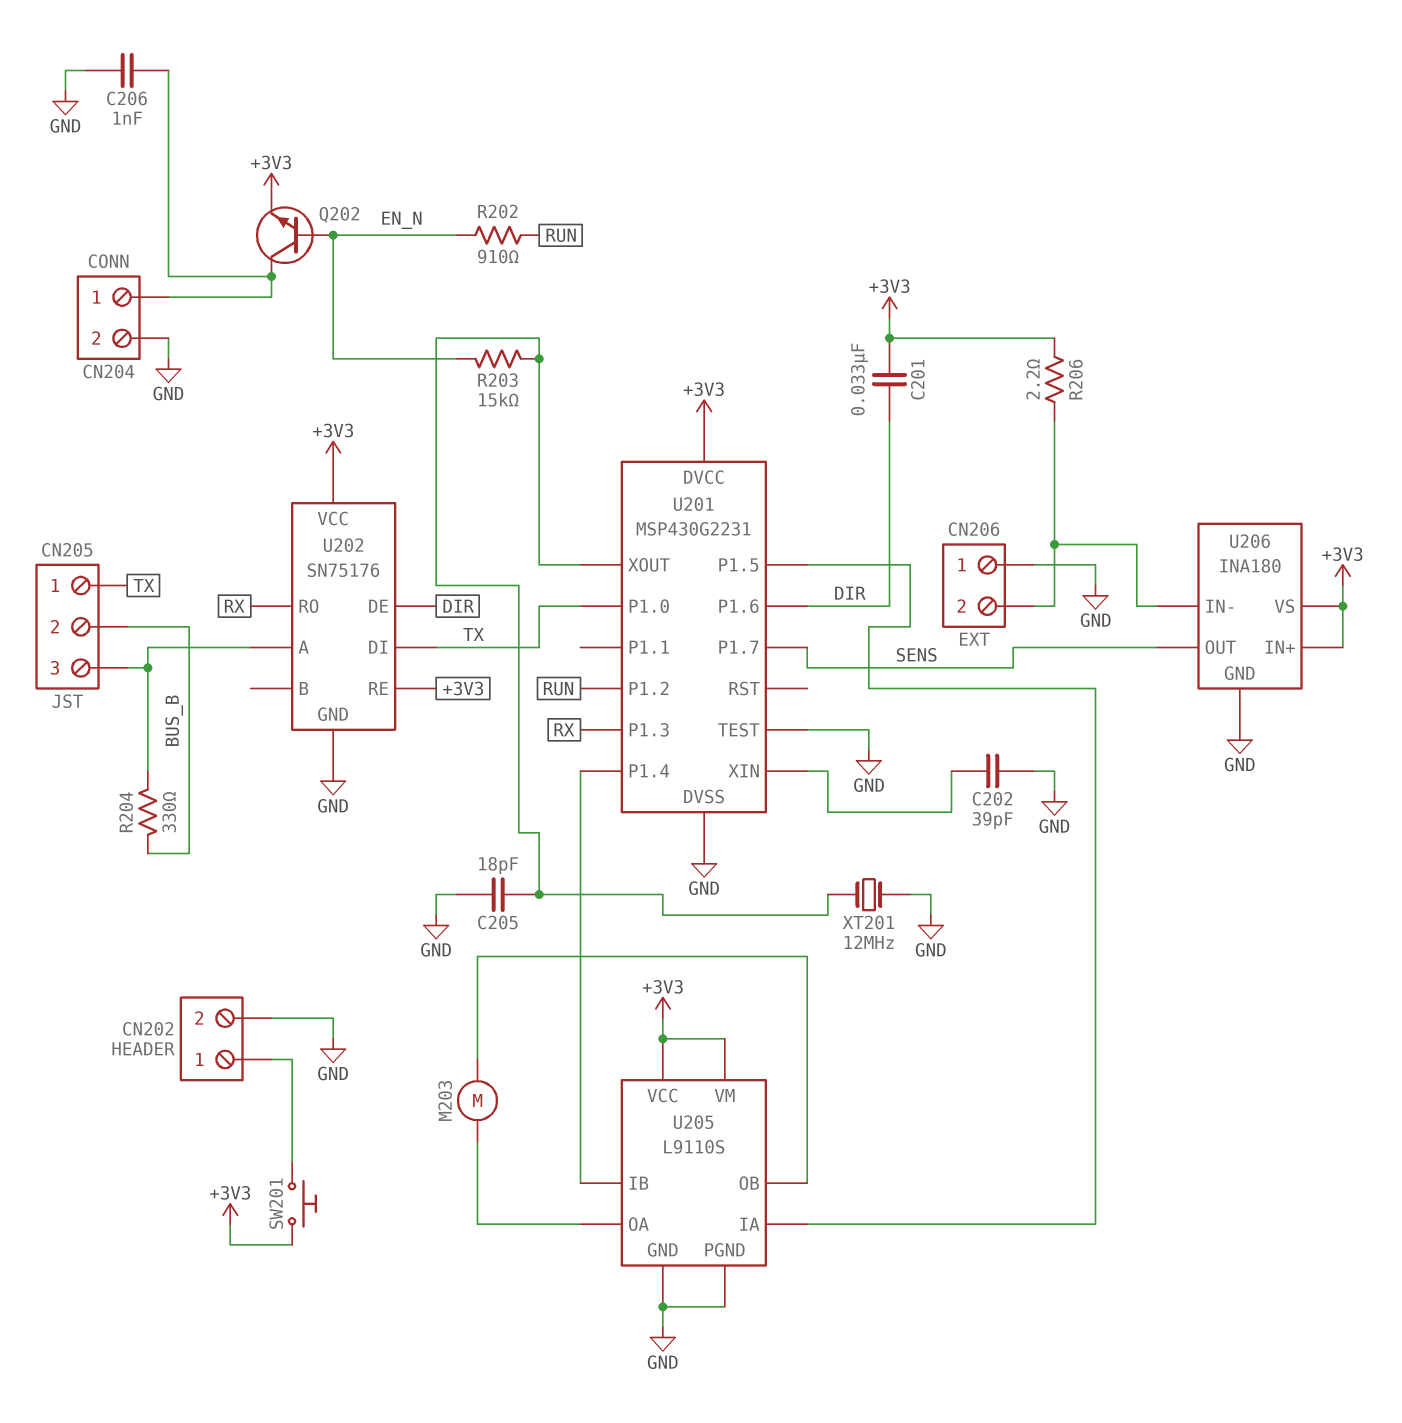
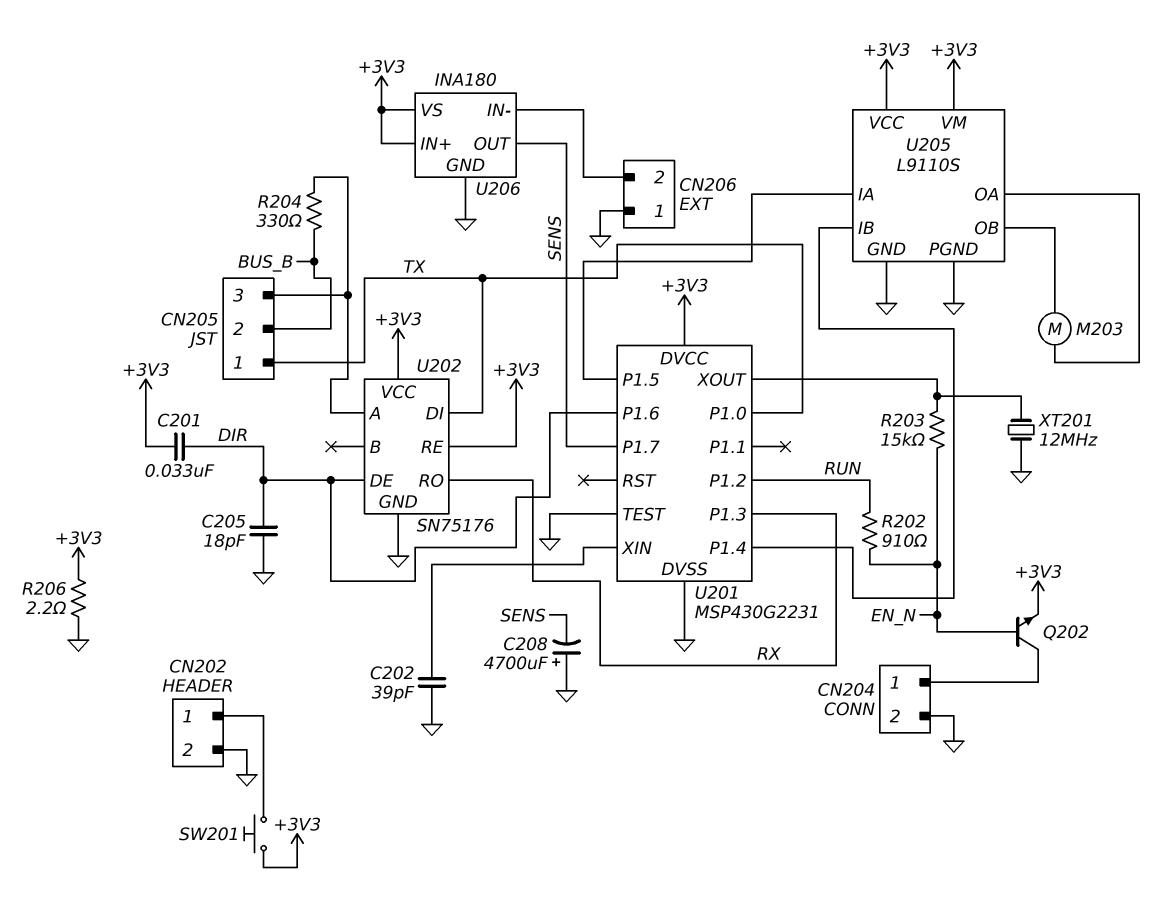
C205: 18pF (GND, U201/XOUT) -> 18pF (DIR, GND)
C206: 1nF (CN204/1, GND) -> none
C208: none -> 4700uF (plus GND, minus SENS)
R206: 2.2 (+3V3, CN206/2) -> 2.2 (+3V3, GND)

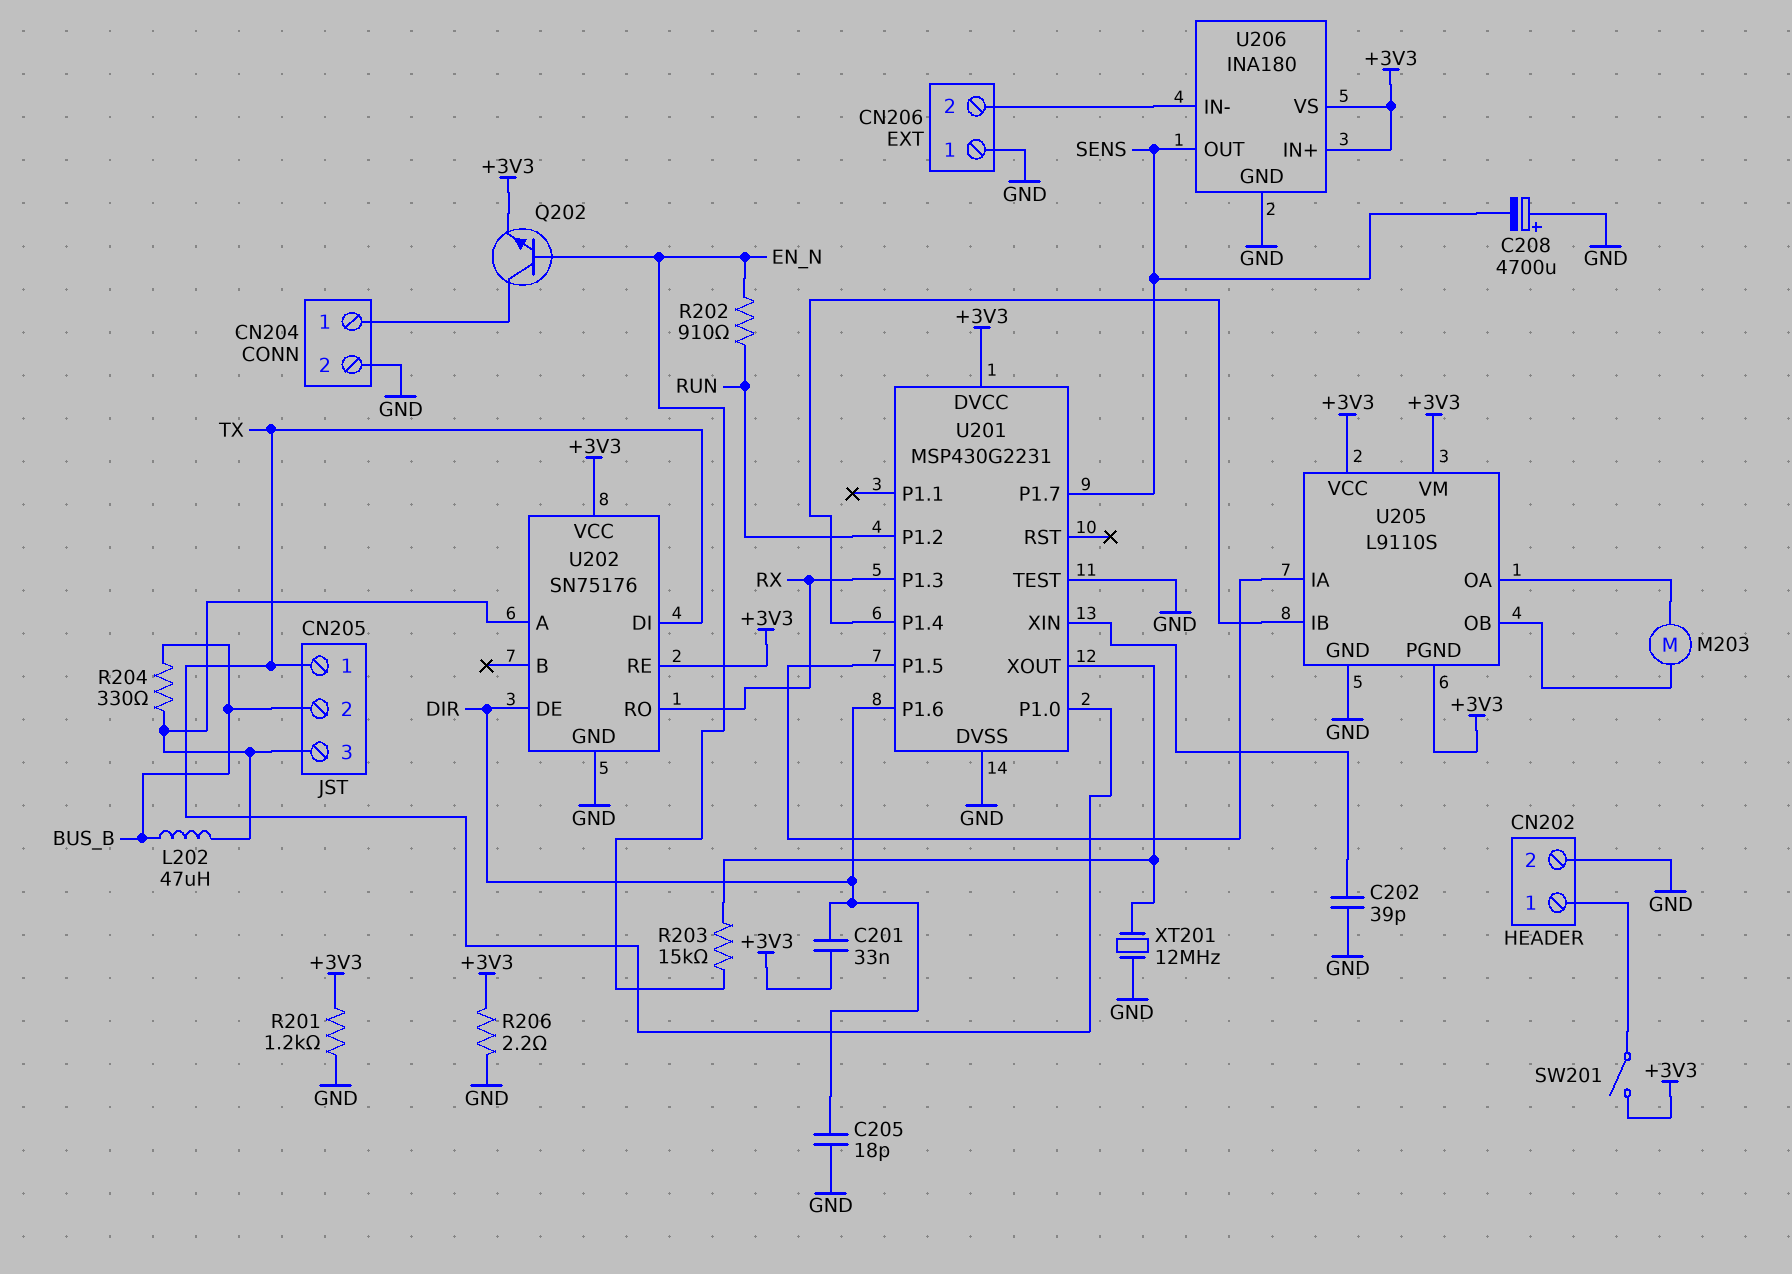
L202: none -> 47uH (BUS_B, CN205/3)
R201: none -> 1.2k (+3V3, GND)
SW201: button (+3V3, CN202/1) -> switch (+3V3, CN202/1)
U205 pin PGND: GND -> +3V3

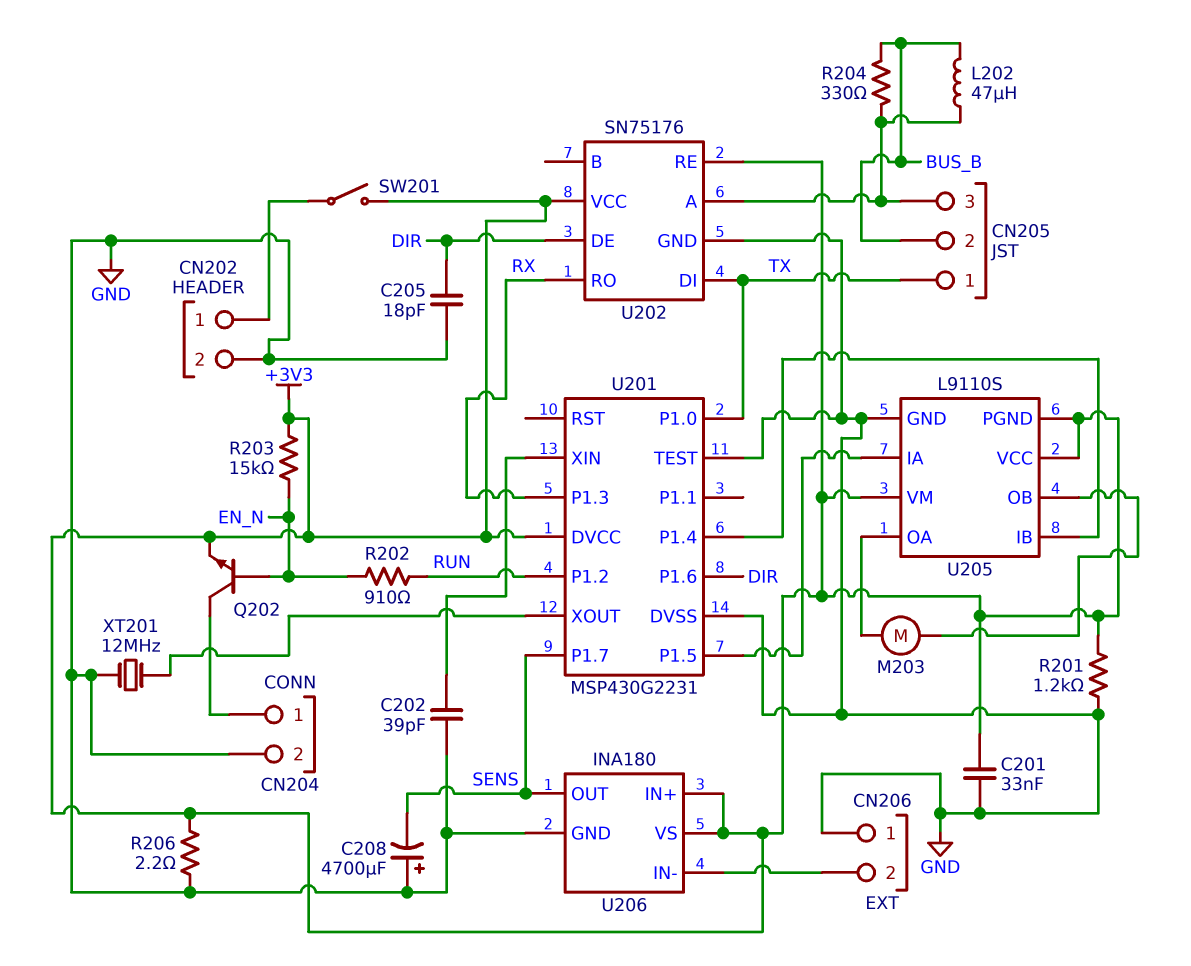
C201: 33nF (+3V3, DIR) -> 33nF (+3V3, GND)
R203: 15k (EN_N, U201/XOUT) -> 15k (+3V3, EN_N)

